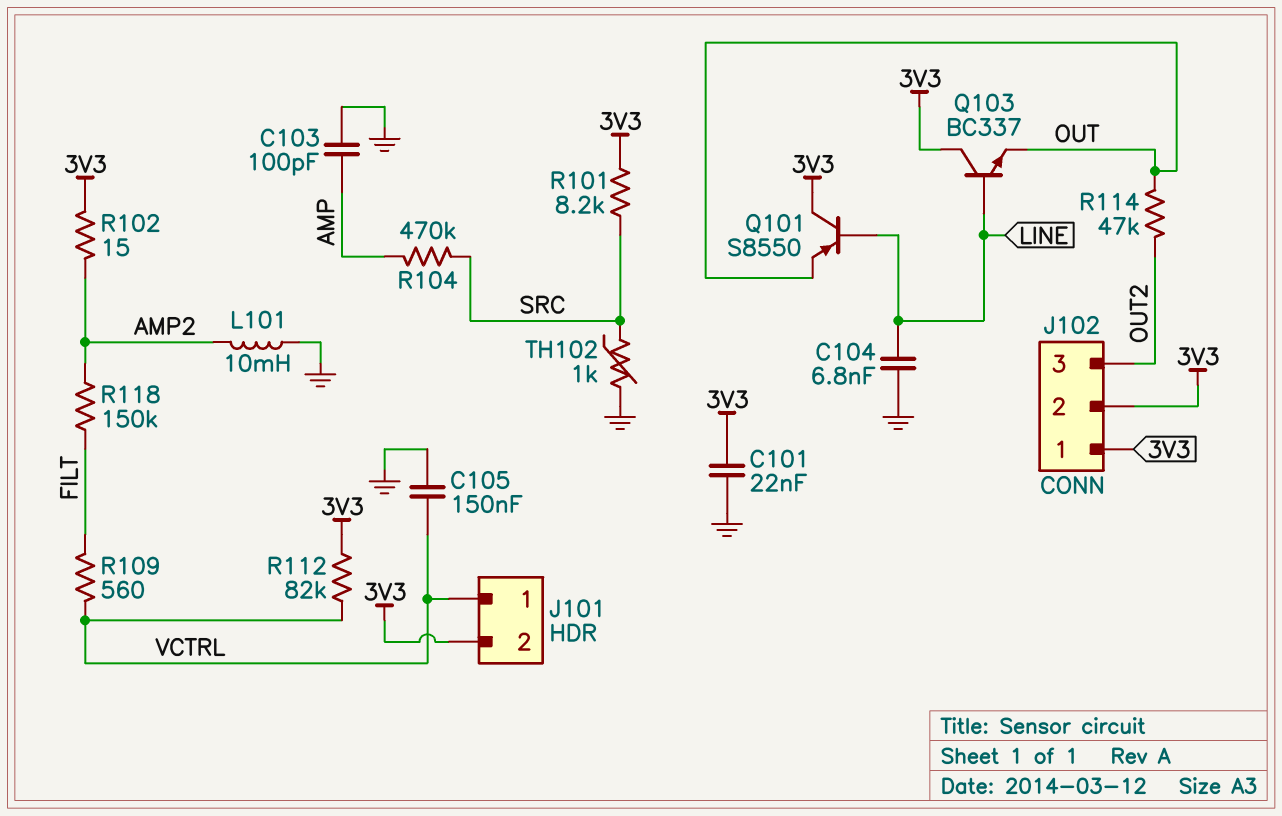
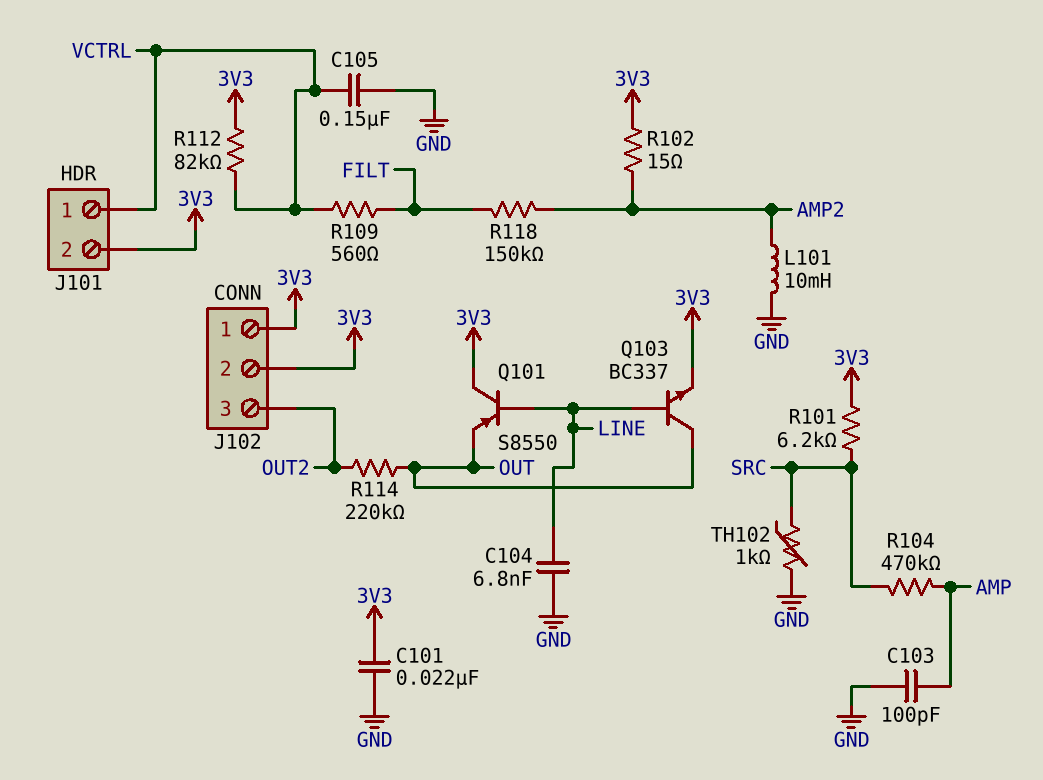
Q103: NPN BC337 (B LINE, C 3V3, E OUT) -> NPN BC337 (B LINE, C OUT, E 3V3)
R101: 8.2k (3V3, SRC) -> 6.2k (3V3, SRC)
R114: 47k (OUT, OUT2) -> 220k (OUT, OUT2)

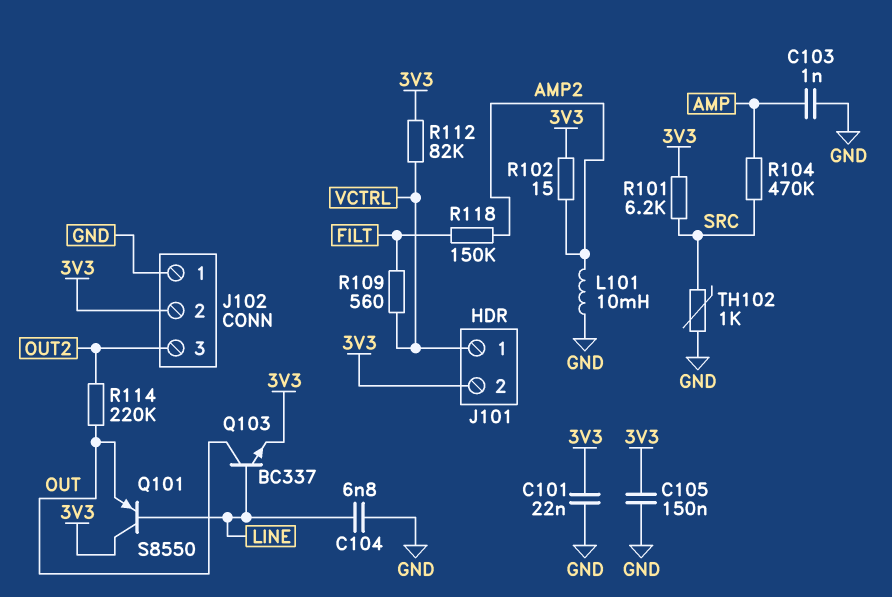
C103: 100pF (AMP, GND) -> 1nF (AMP, GND)
C105: 150nF (GND, VCTRL) -> 150nF (3V3, GND)
J102 pin 1: 3V3 -> GND

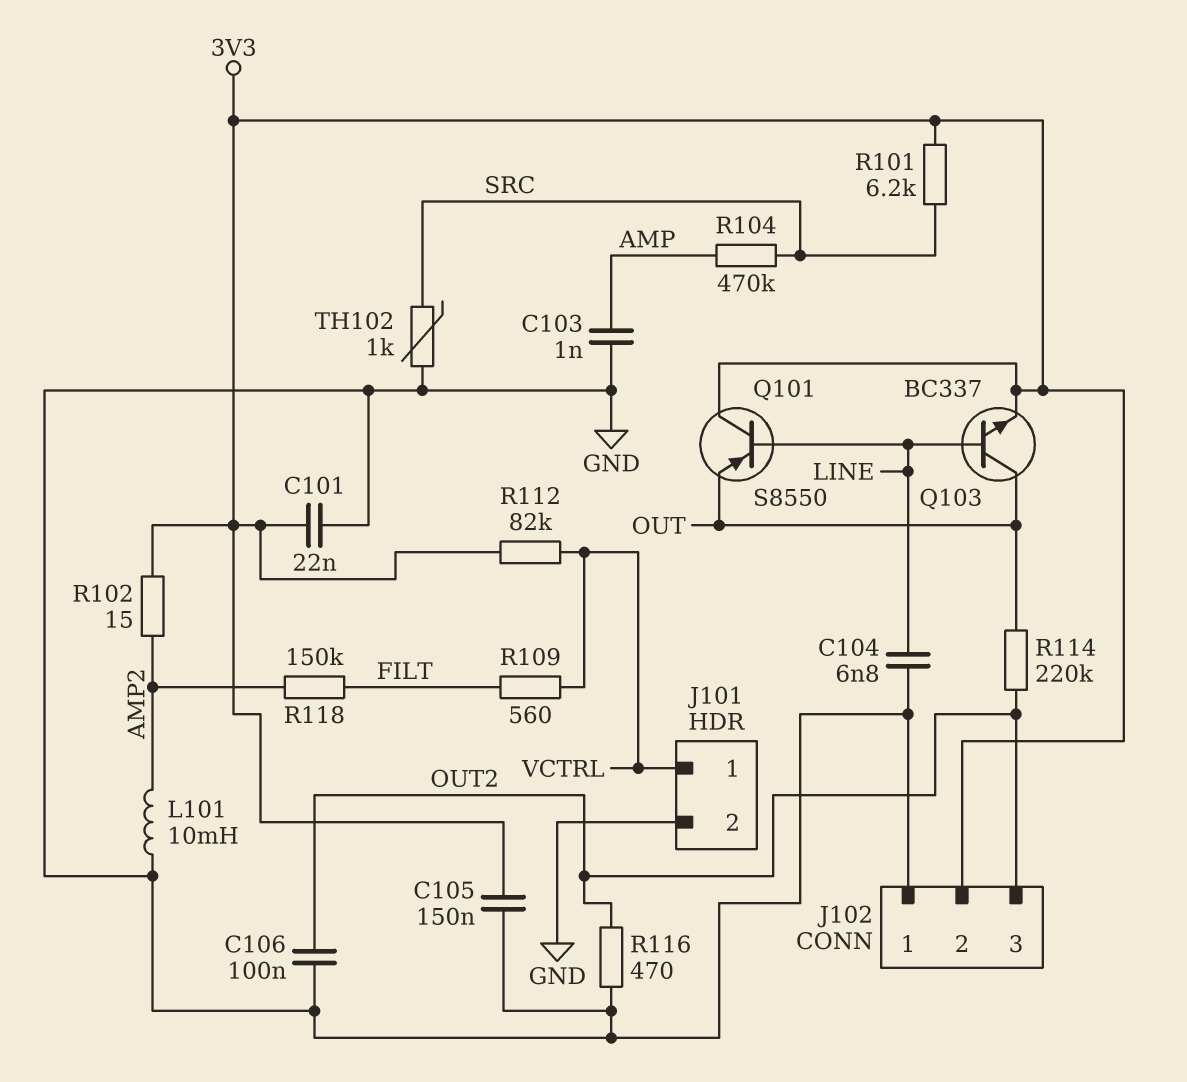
C106: none -> 100nF (GND, OUT2)
J101 pin 2: 3V3 -> GND
R116: none -> 470 (GND, OUT2)

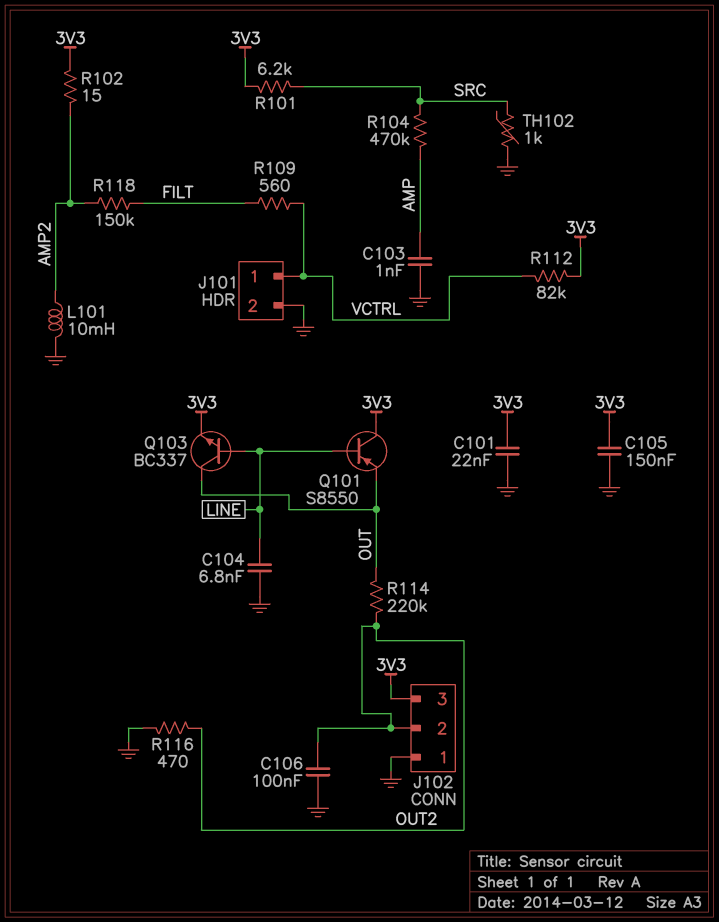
J102 pin 2: 3V3 -> OUT2
J102 pin 3: OUT2 -> 3V3

